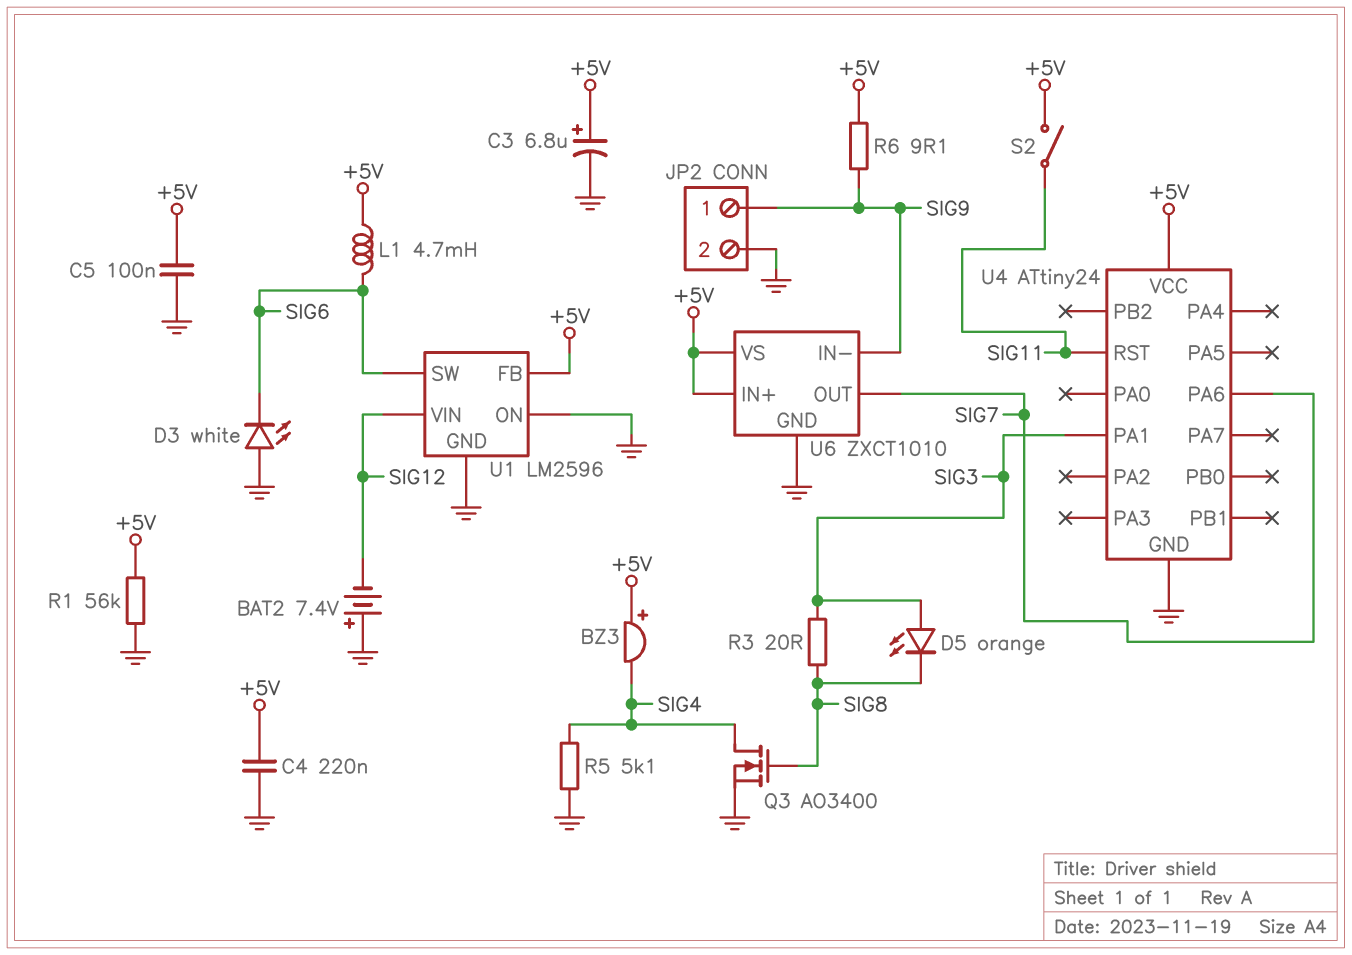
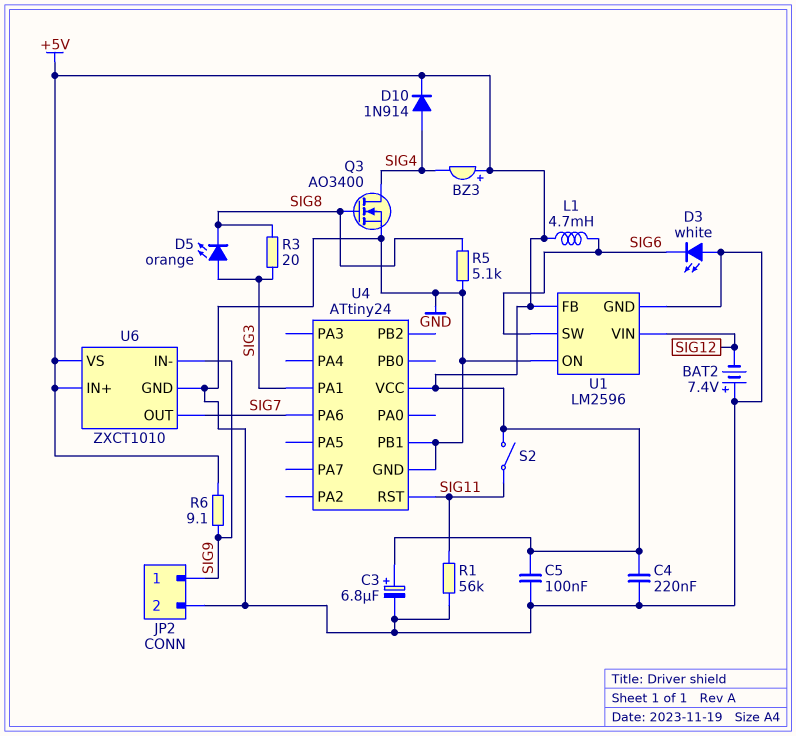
D10: none -> diode 1N914 (A SIG4, K +5V)
R1: 56k (+5V, GND) -> 56k (GND, SIG11)
R5: 5.1k (GND, SIG4) -> 5.1k (GND, SIG8)
U4 pin PB1: none -> GND

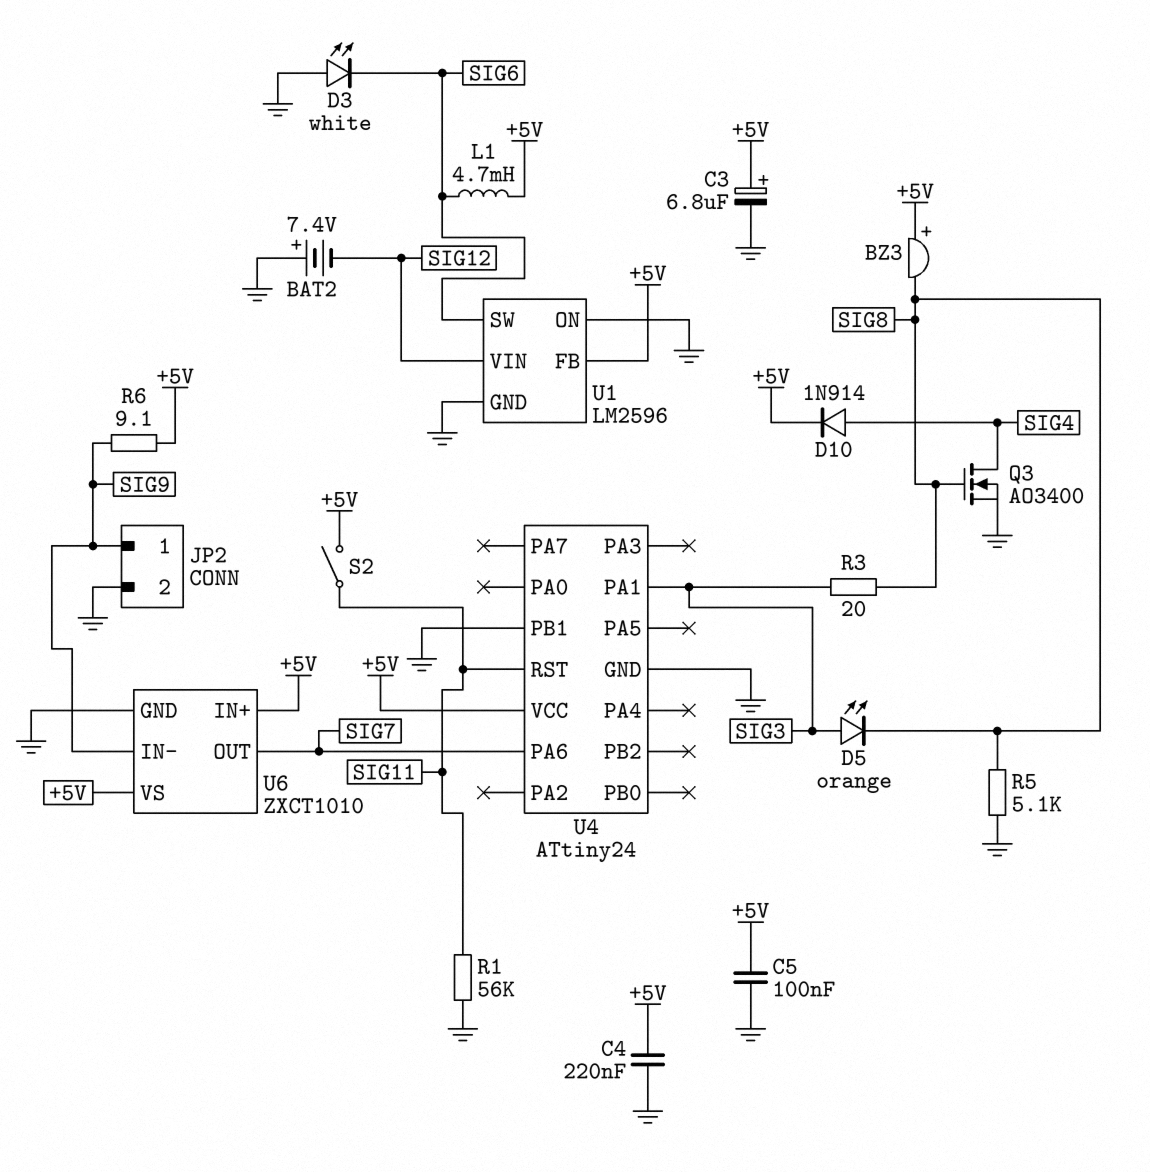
BZ3: buzzer (plus +5V, minus SIG4) -> buzzer (plus +5V, minus SIG8)

